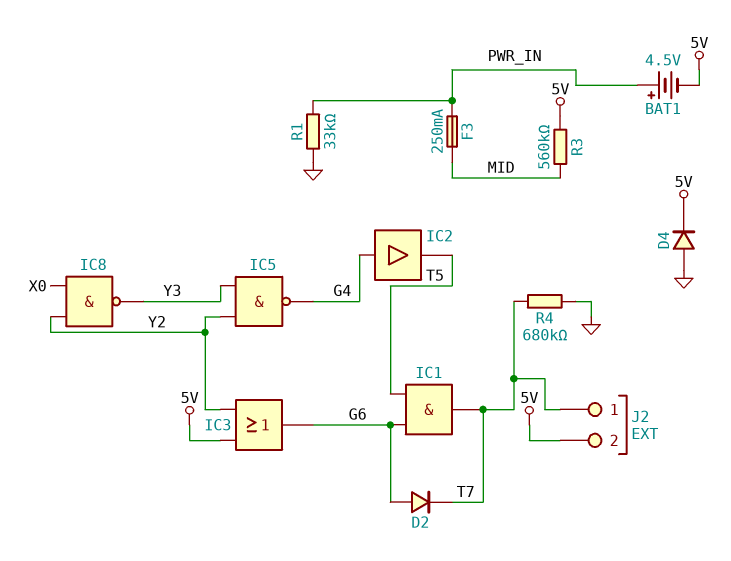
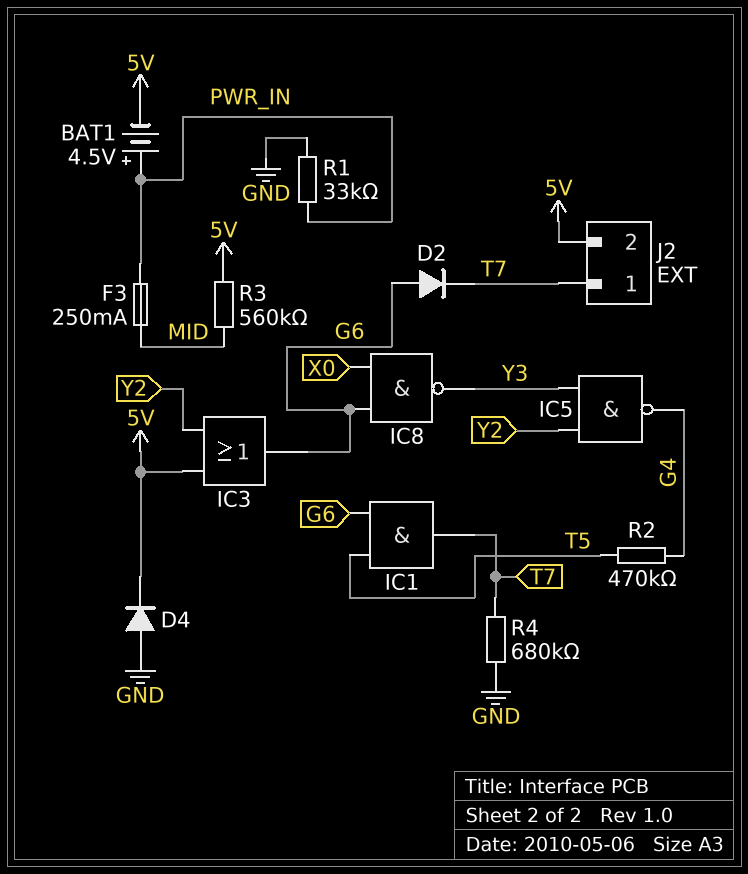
IC2: buffer (in G4, out T5) -> none
IC8: NAND (in X0, in Y2, out Y3) -> NAND (in G6, in X0, out Y3)
R2: none -> 470k (G4, T5)

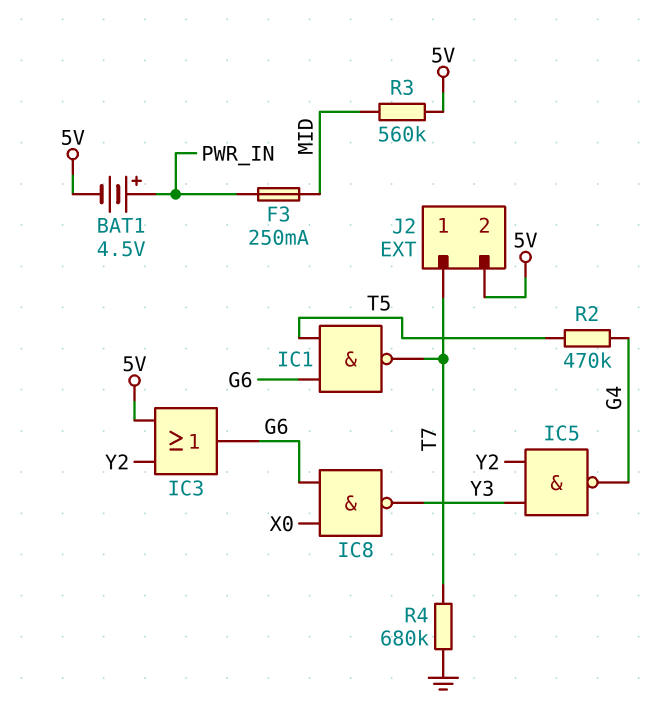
D2: diode (A G6, K T7) -> none
D4: diode (A GND, K 5V) -> none
IC1: AND (in G6, in T5, out T7) -> NAND (in G6, in T5, out T7)
R1: 33k (GND, PWR_IN) -> none

